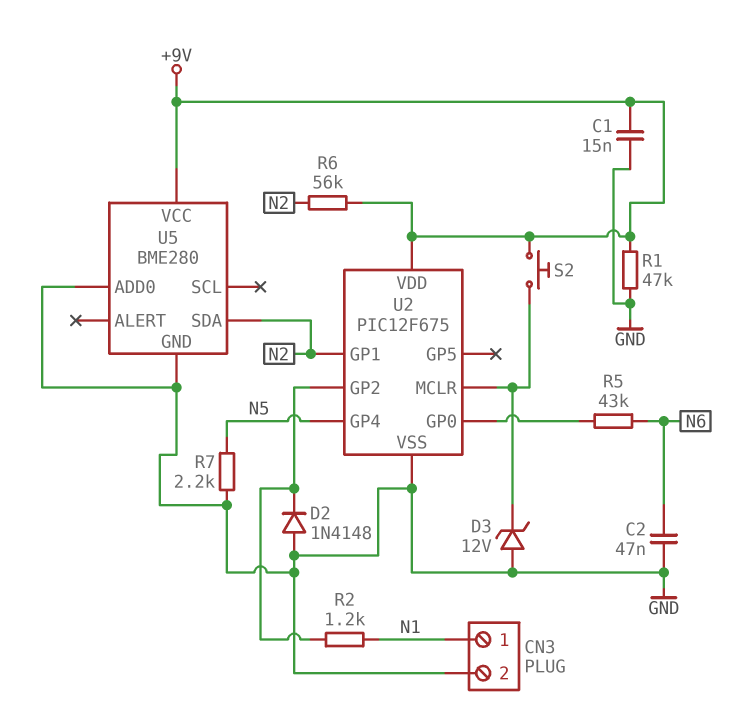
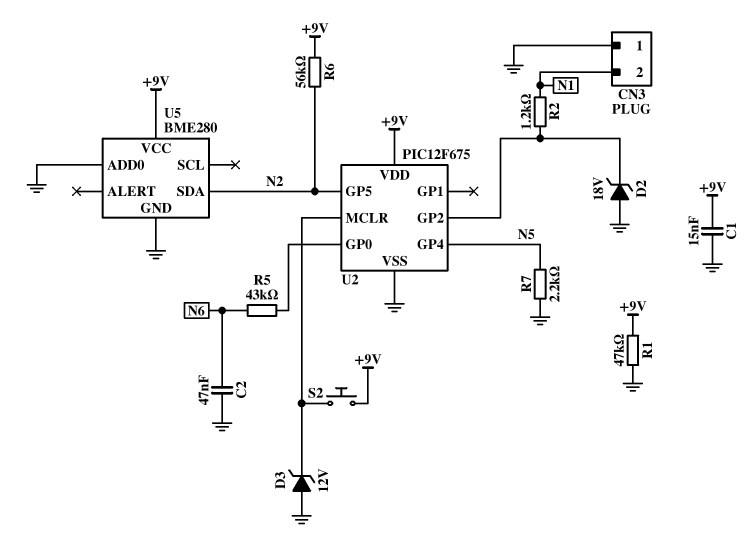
CN3 pin 1: N1 -> GND
CN3 pin 2: GND -> N1
D2: diode 1N4148 (A GND, K U2/GP2) -> zener 18V (A GND, K U2/GP2)
U2 pin GP1: N2 -> none
U2 pin GP5: none -> N2

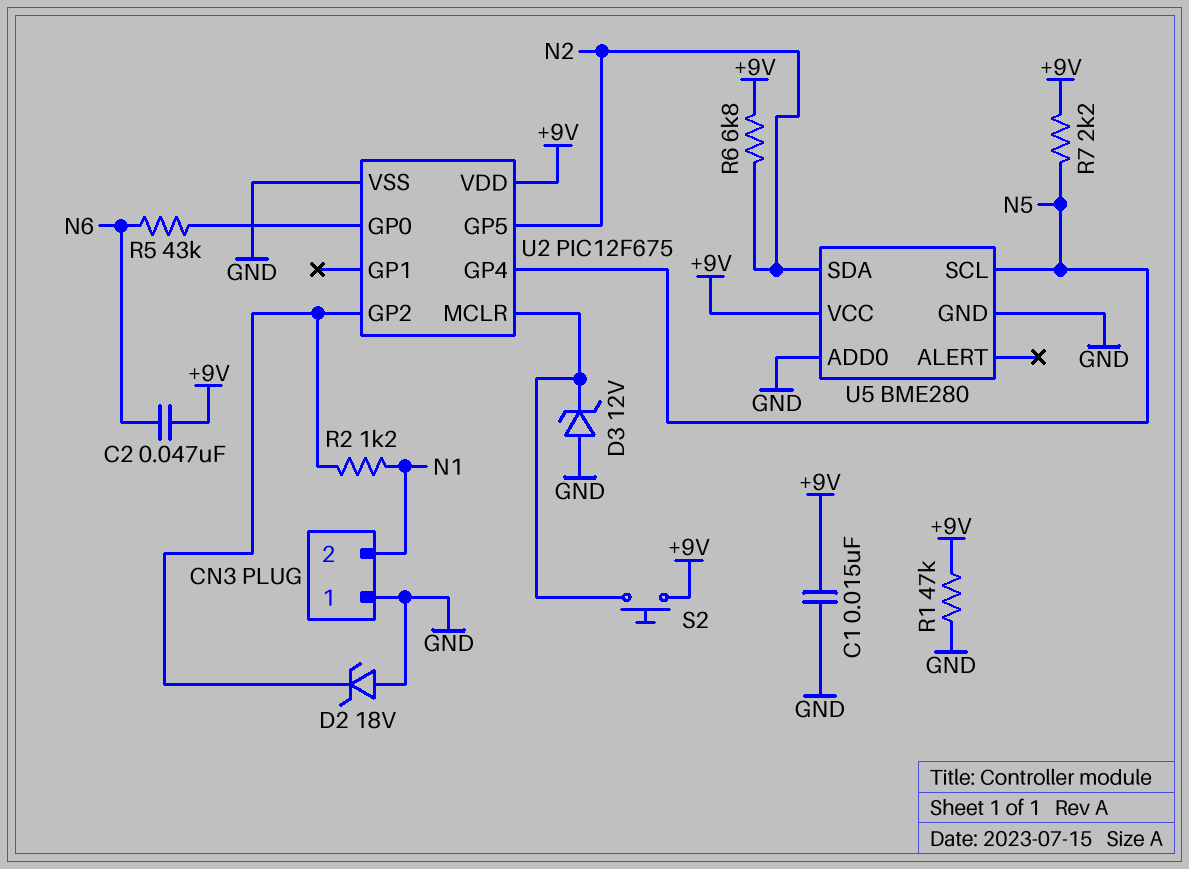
C2: 47nF (GND, N6) -> 47nF (+9V, N6)
R6: 56k (+9V, N2) -> 6.8k (+9V, N2)
R7: 2.2k (GND, N5) -> 2.2k (+9V, N5)
U5 pin SCL: none -> N5

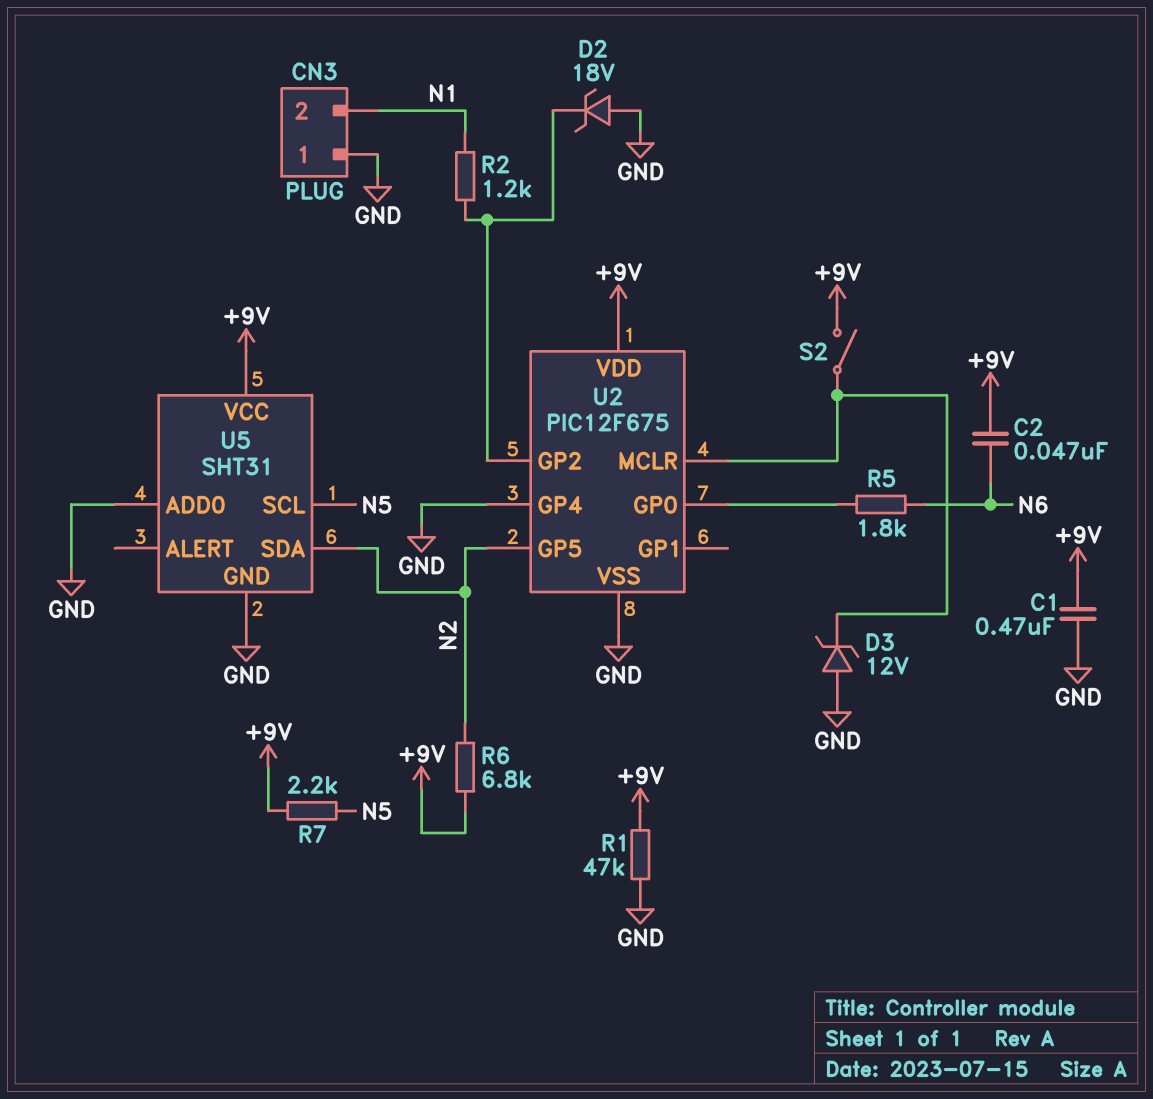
C1: 15nF (+9V, GND) -> 470nF (+9V, GND)
R5: 43k (N6, U2/GP0) -> 1.8k (N6, U2/GP0)
S2: button (+9V, U2/MCLR) -> switch (+9V, U2/MCLR)
U2 pin GP4: N5 -> GND
U5: BME280 -> SHT31

